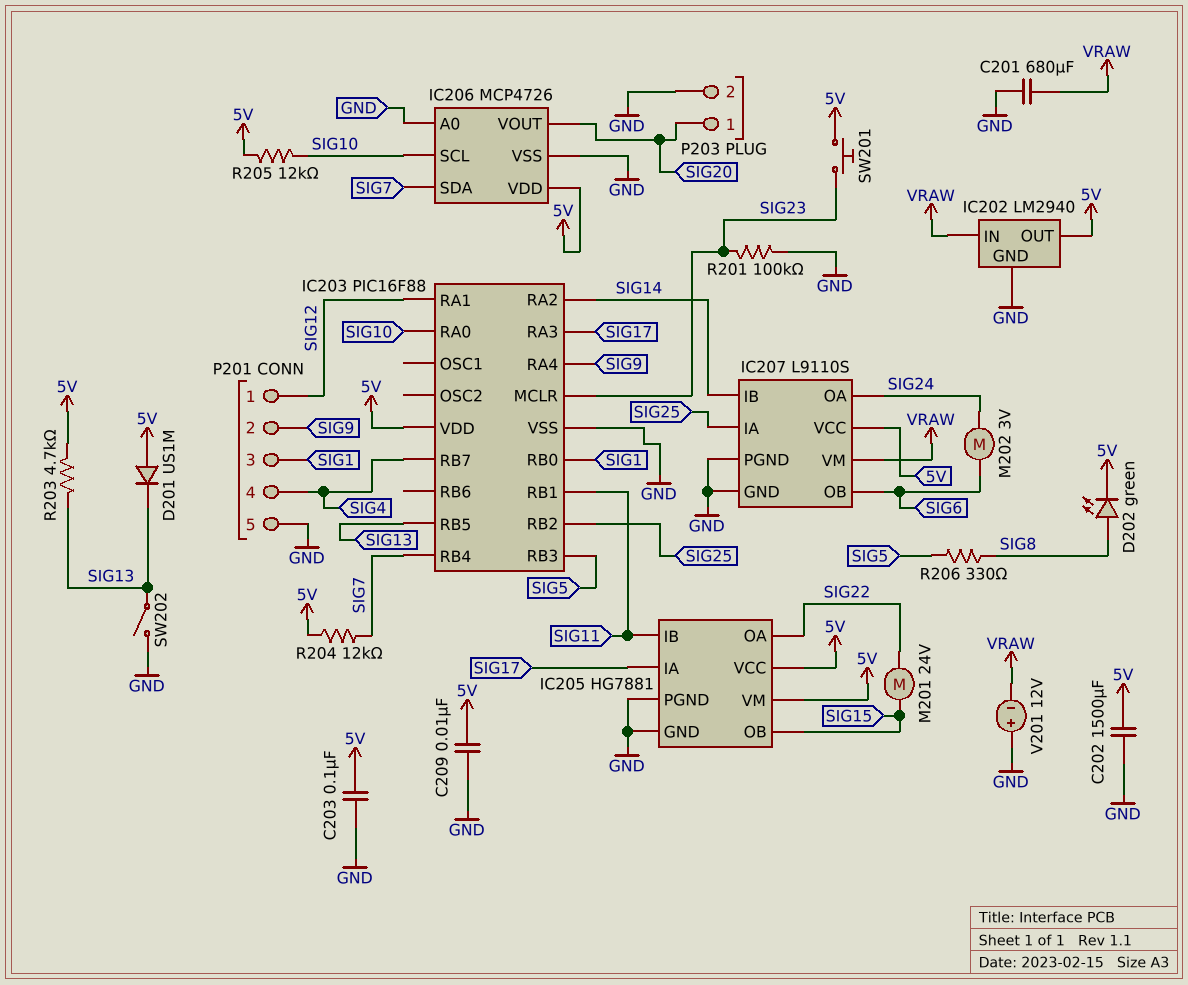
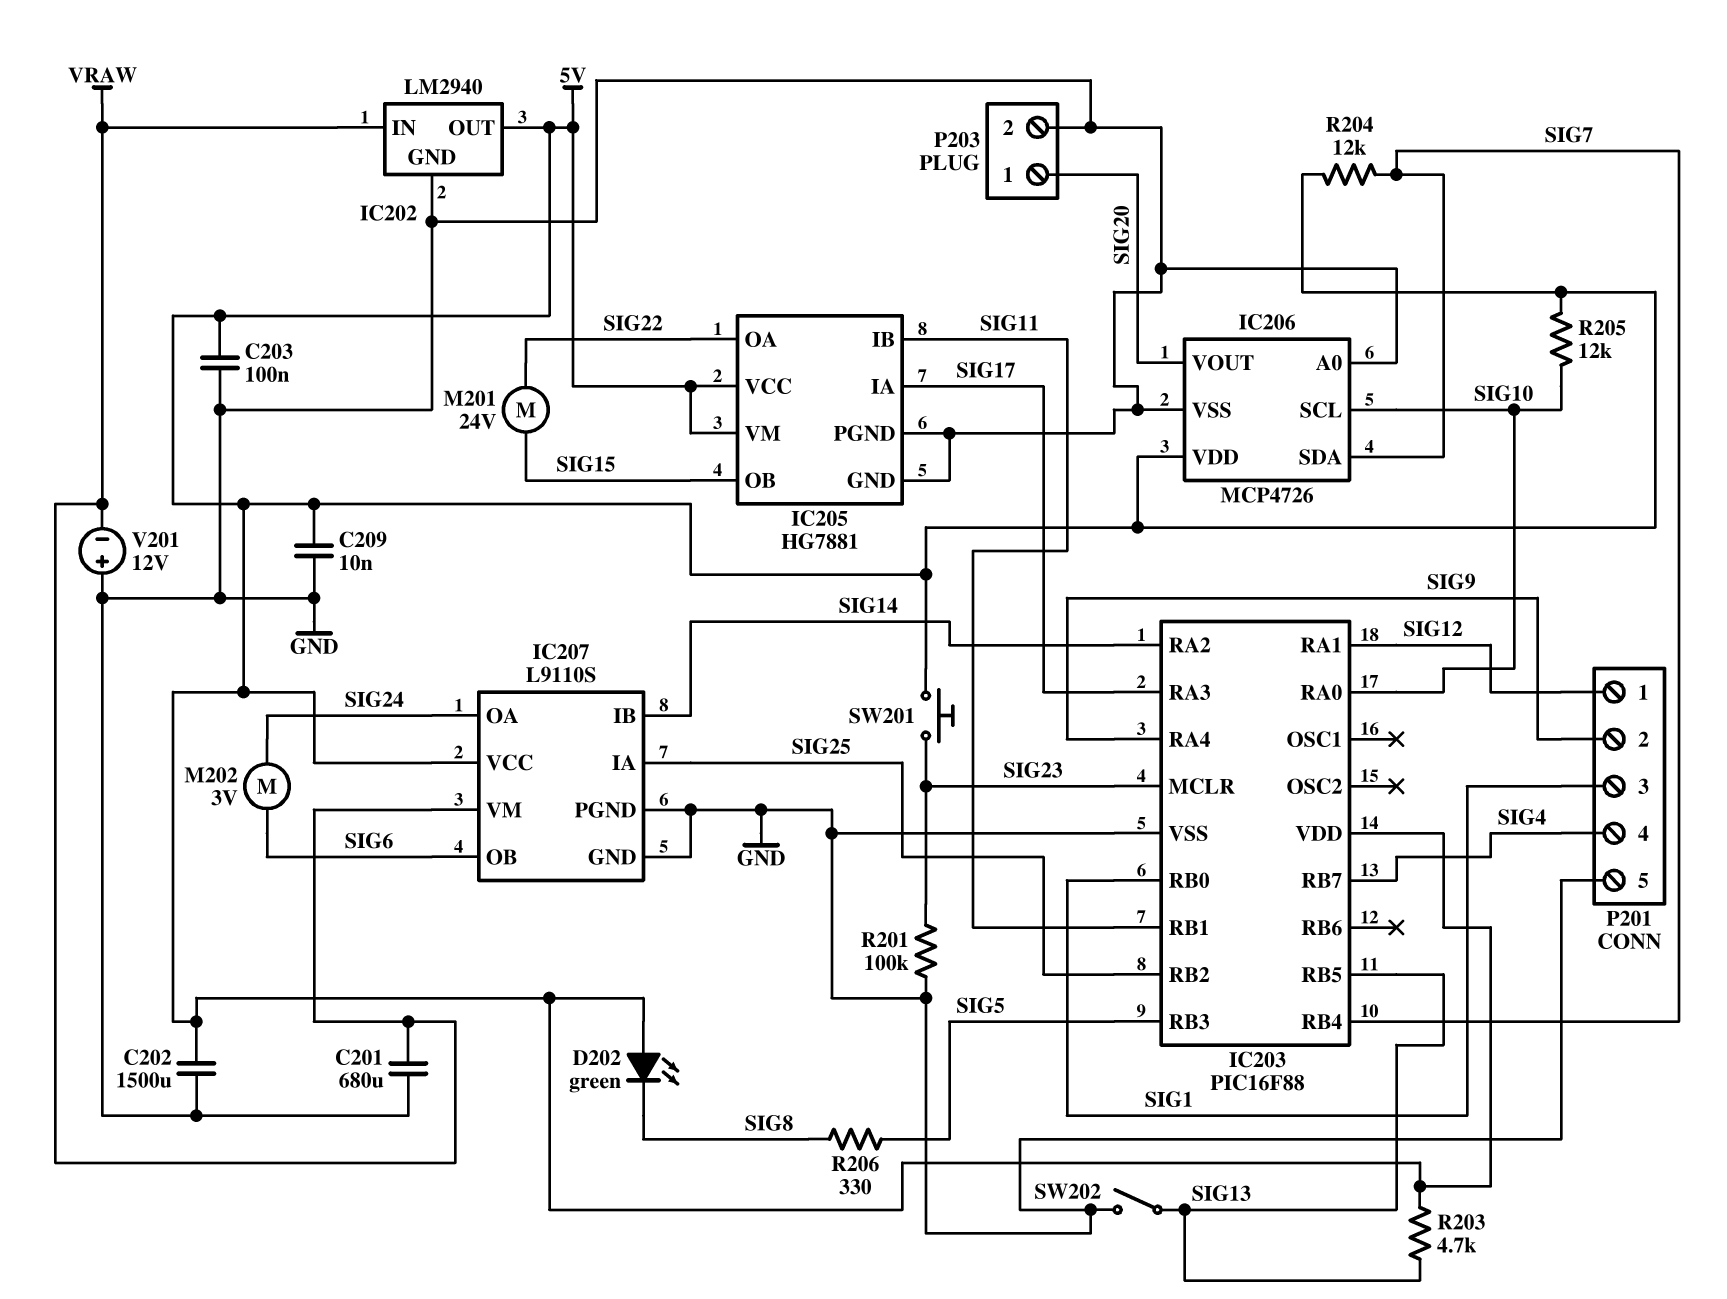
D201: diode US1M (A 5V, K SIG13) -> none
D202: LED green (A SIG8, K 5V) -> LED green (A 5V, K SIG8)

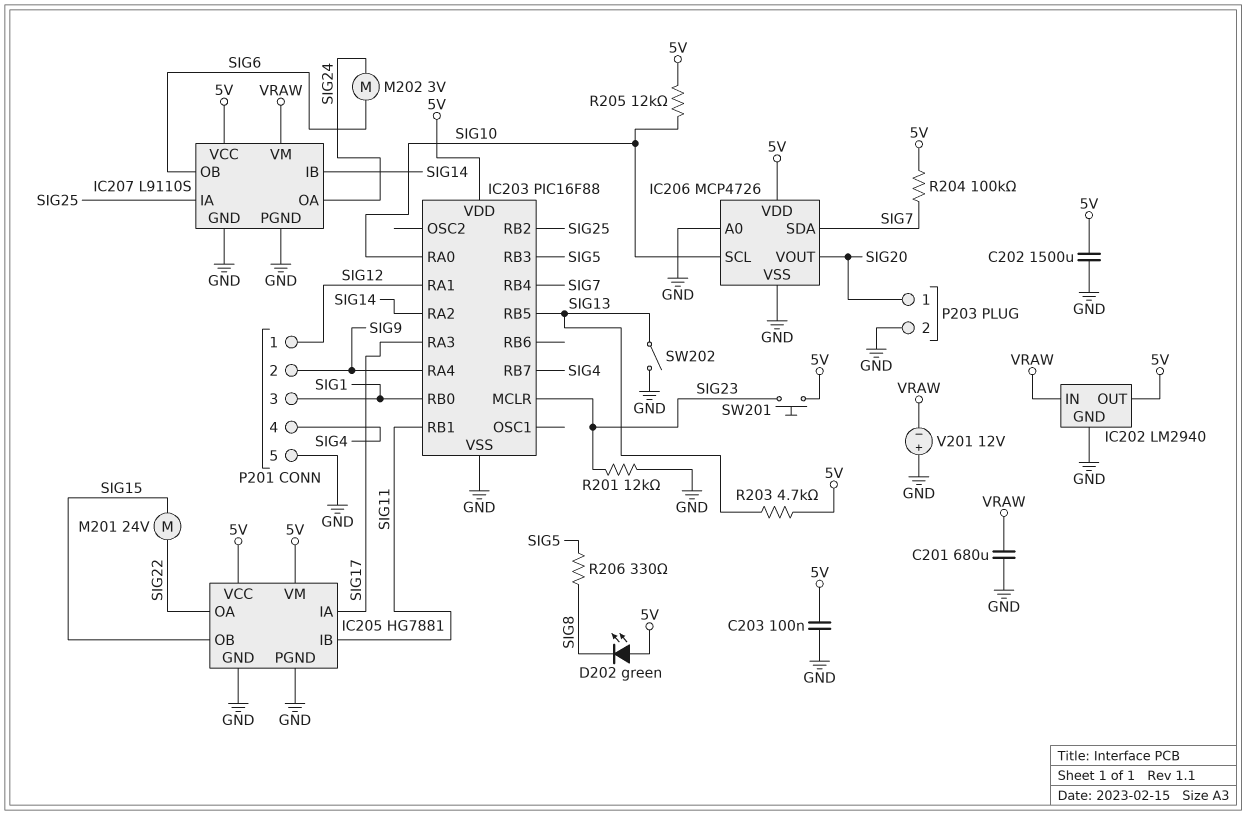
C209: 10nF (5V, GND) -> none
R201: 100k (GND, SIG23) -> 12k (GND, SIG23)
R204: 12k (5V, SIG7) -> 100k (5V, SIG7)

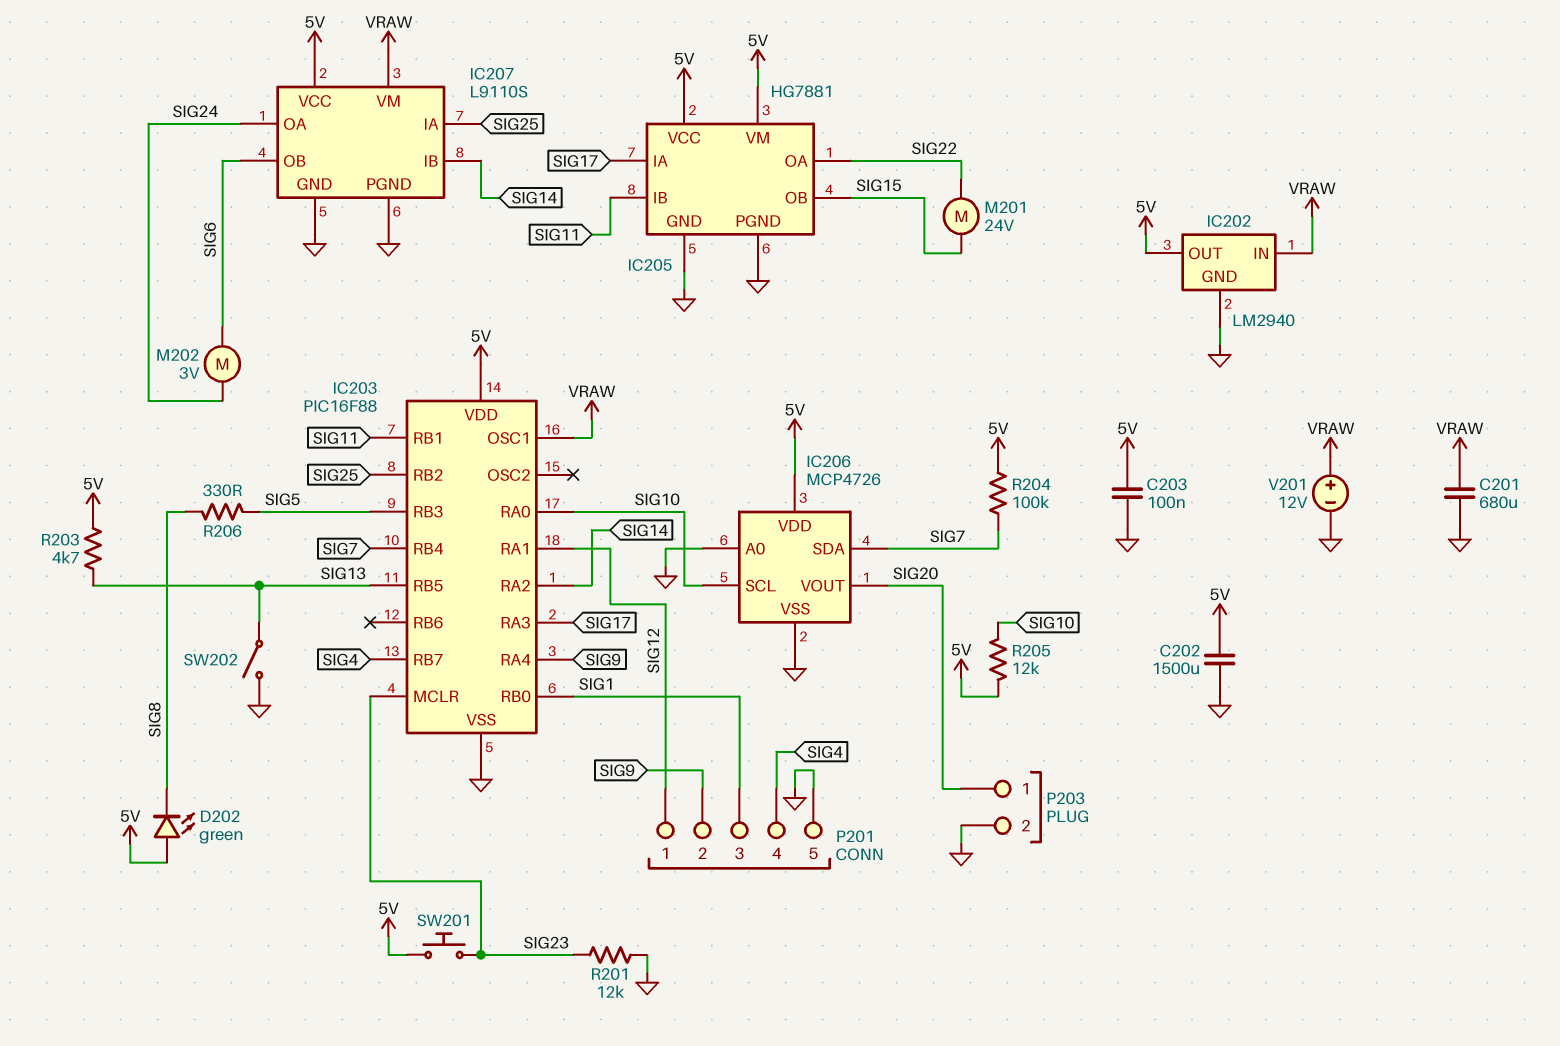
IC203 pin OSC1: none -> VRAW
V201: 12V (plus GND, minus VRAW) -> 12V (plus VRAW, minus GND)

